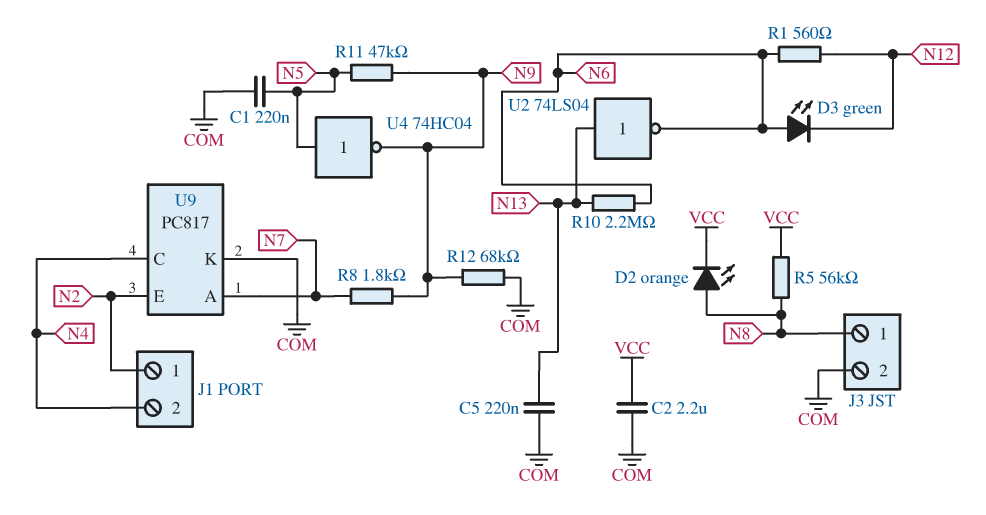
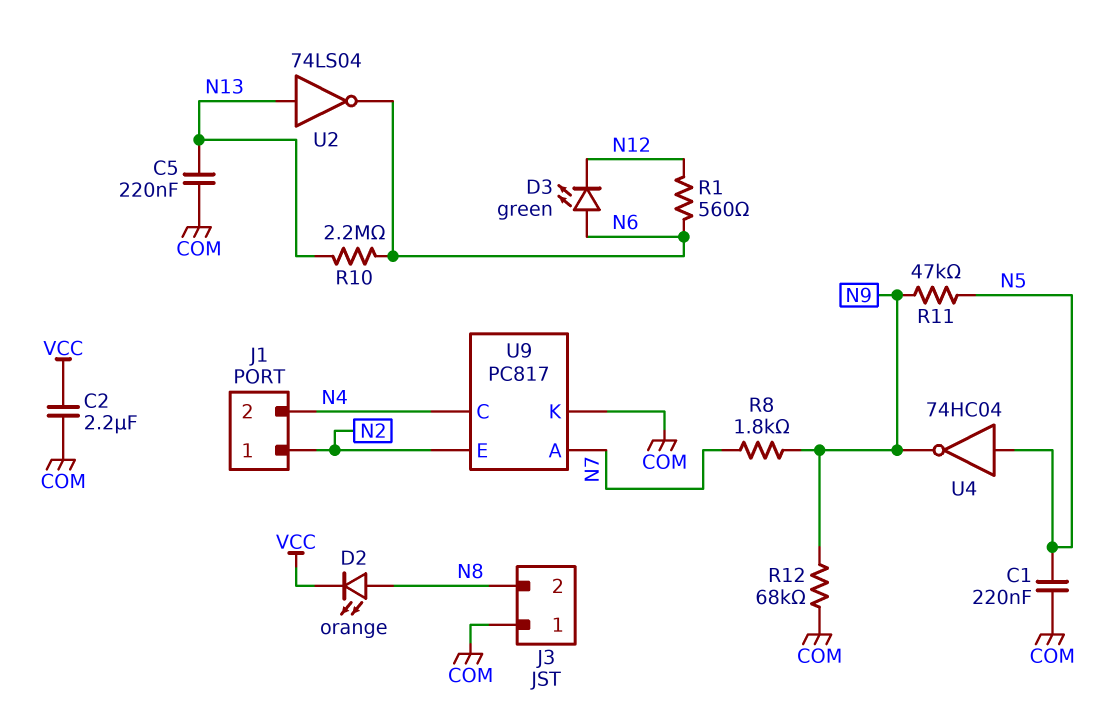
J3 pin 1: N8 -> COM
J3 pin 2: COM -> N8
R5: 56k (N8, VCC) -> none

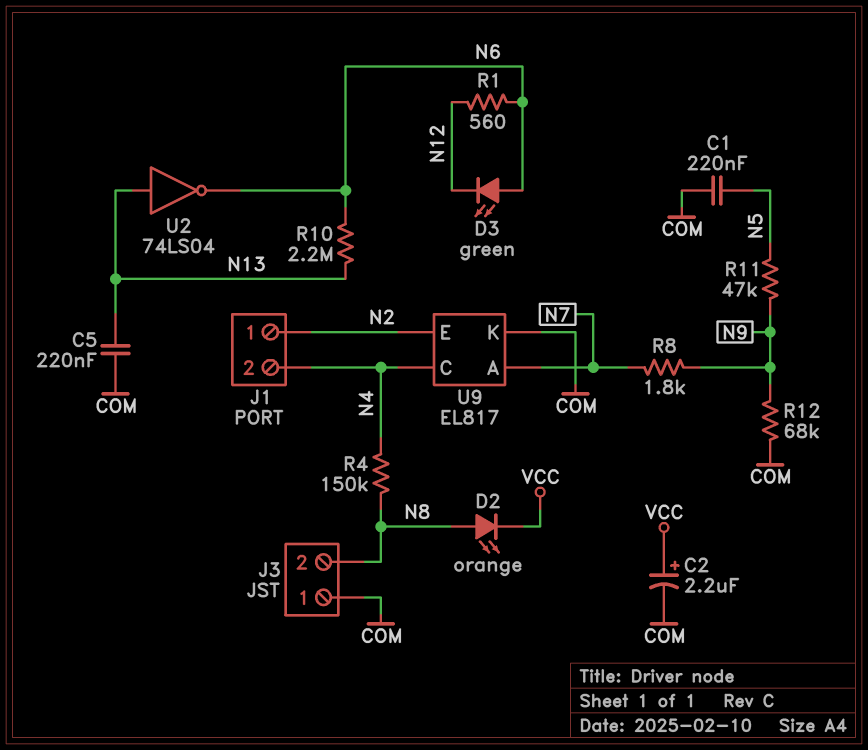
C2: 2.2uF (COM, VCC) -> 2.2uF (plus VCC, minus COM)
R4: none -> 150k (N4, N8)
U4: NOT 74HC04 (in N5, out N9) -> none
U9: PC817 -> EL817

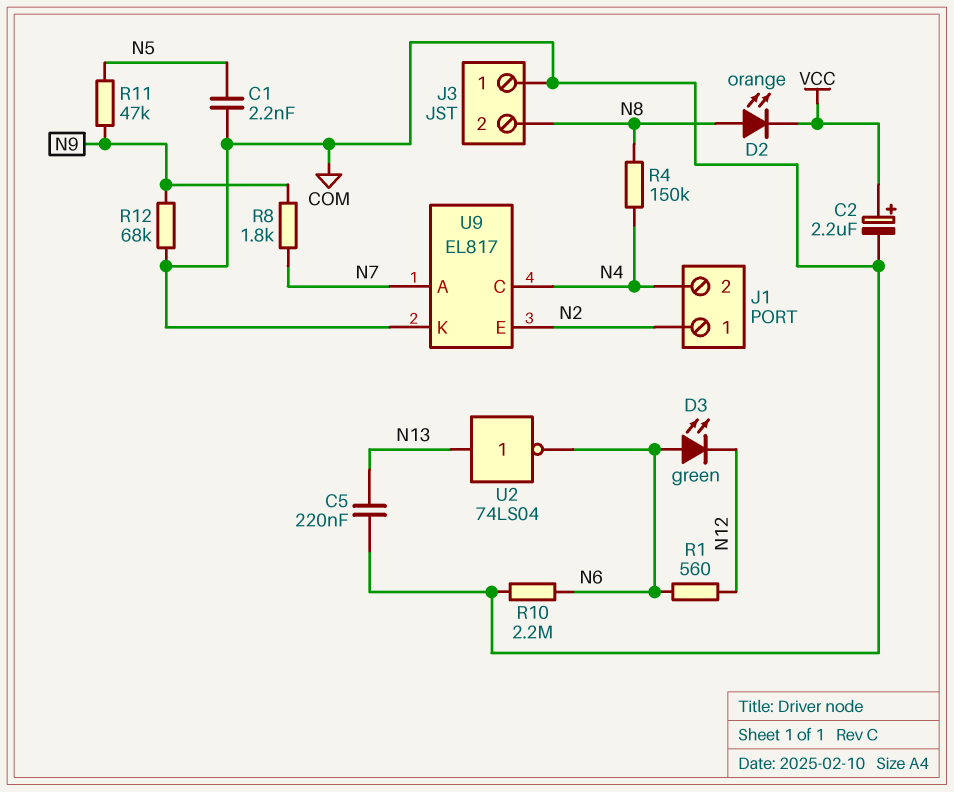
C1: 220nF (COM, N5) -> 2.2nF (COM, N5)
R10: 2.2M (N6, N13) -> 2.2M (COM, N6)

